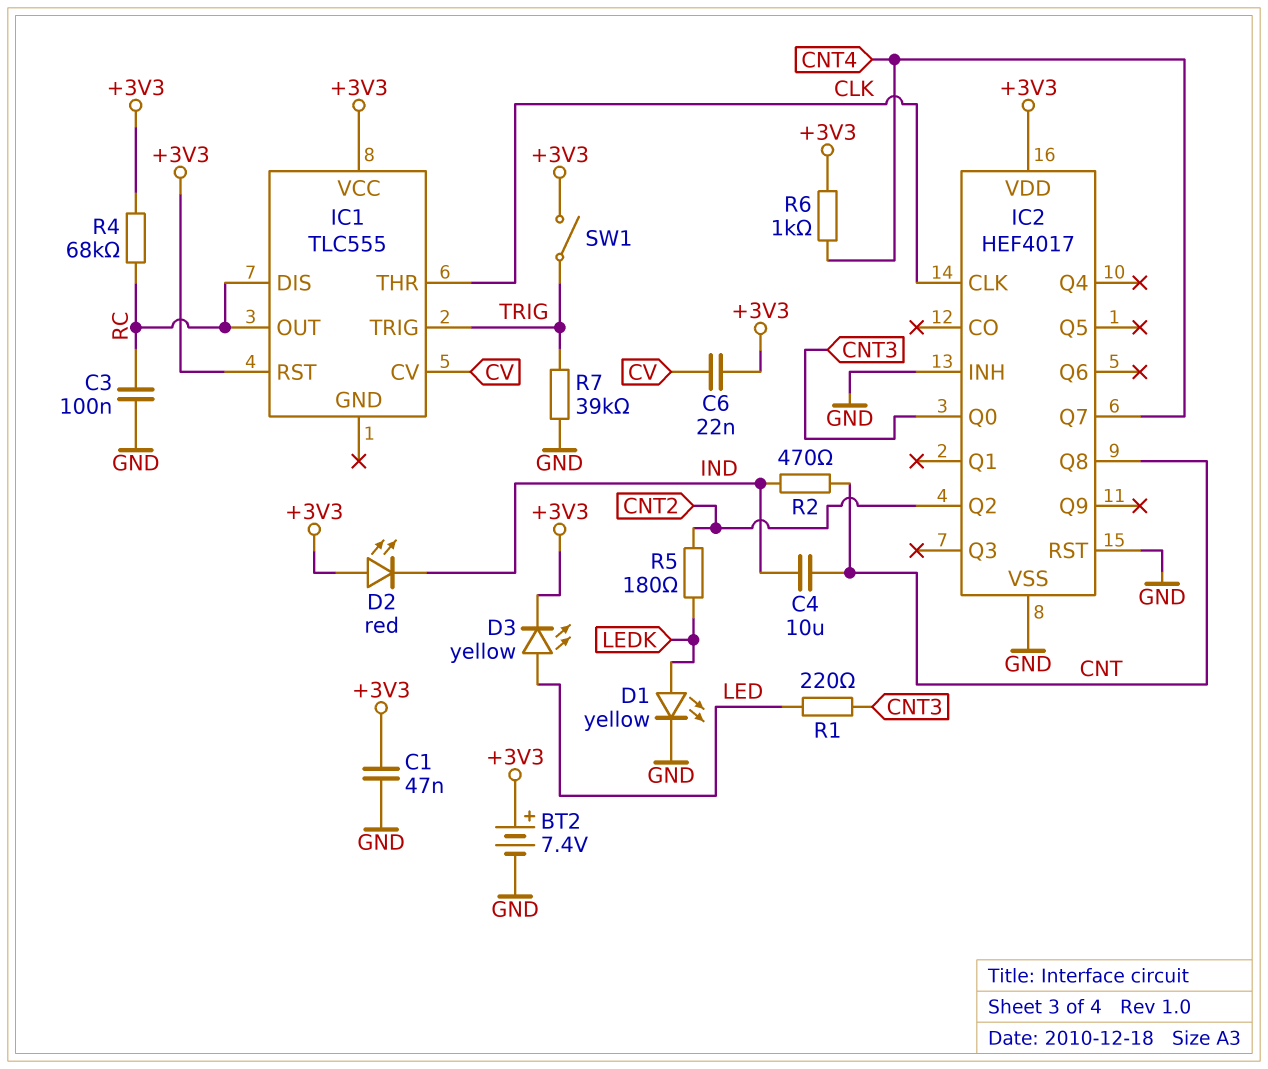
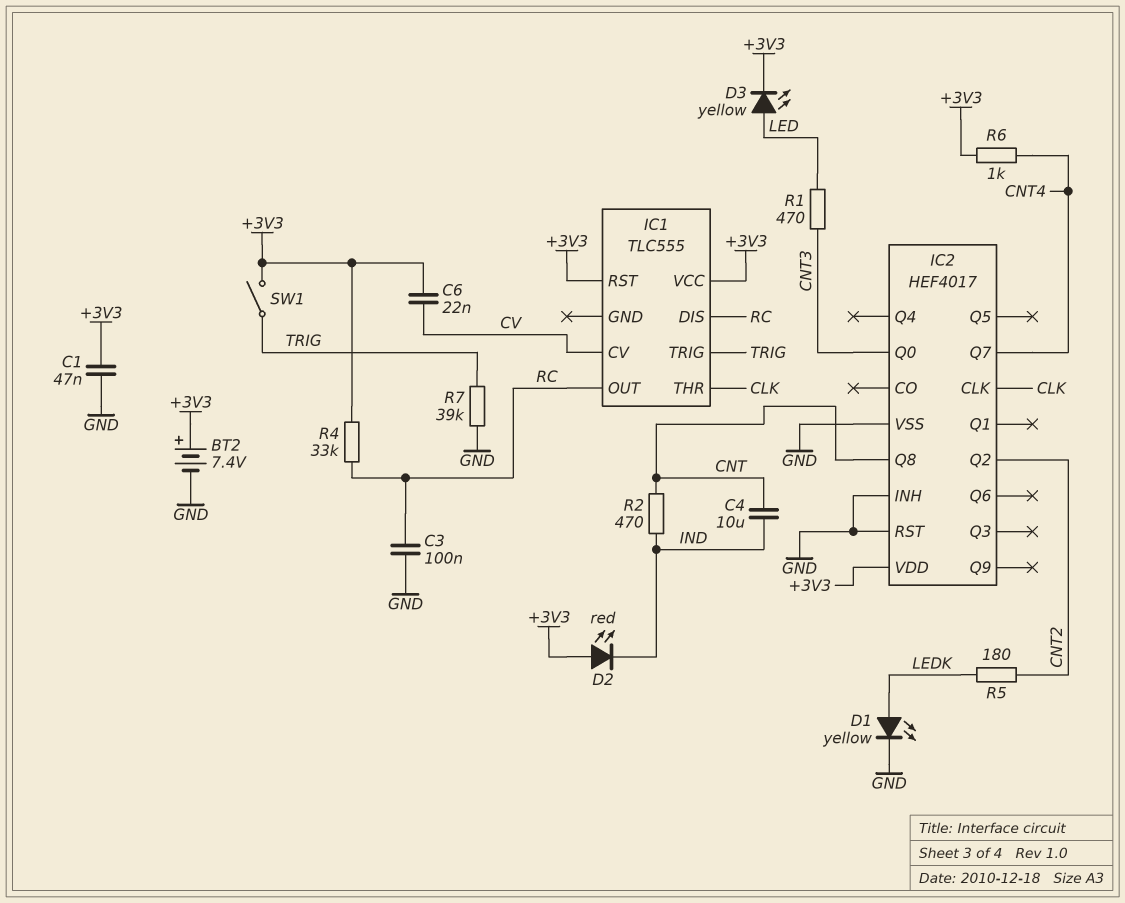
R1: 220 (CNT3, LED) -> 470 (CNT3, LED)
R4: 68k (+3V3, RC) -> 33k (+3V3, RC)

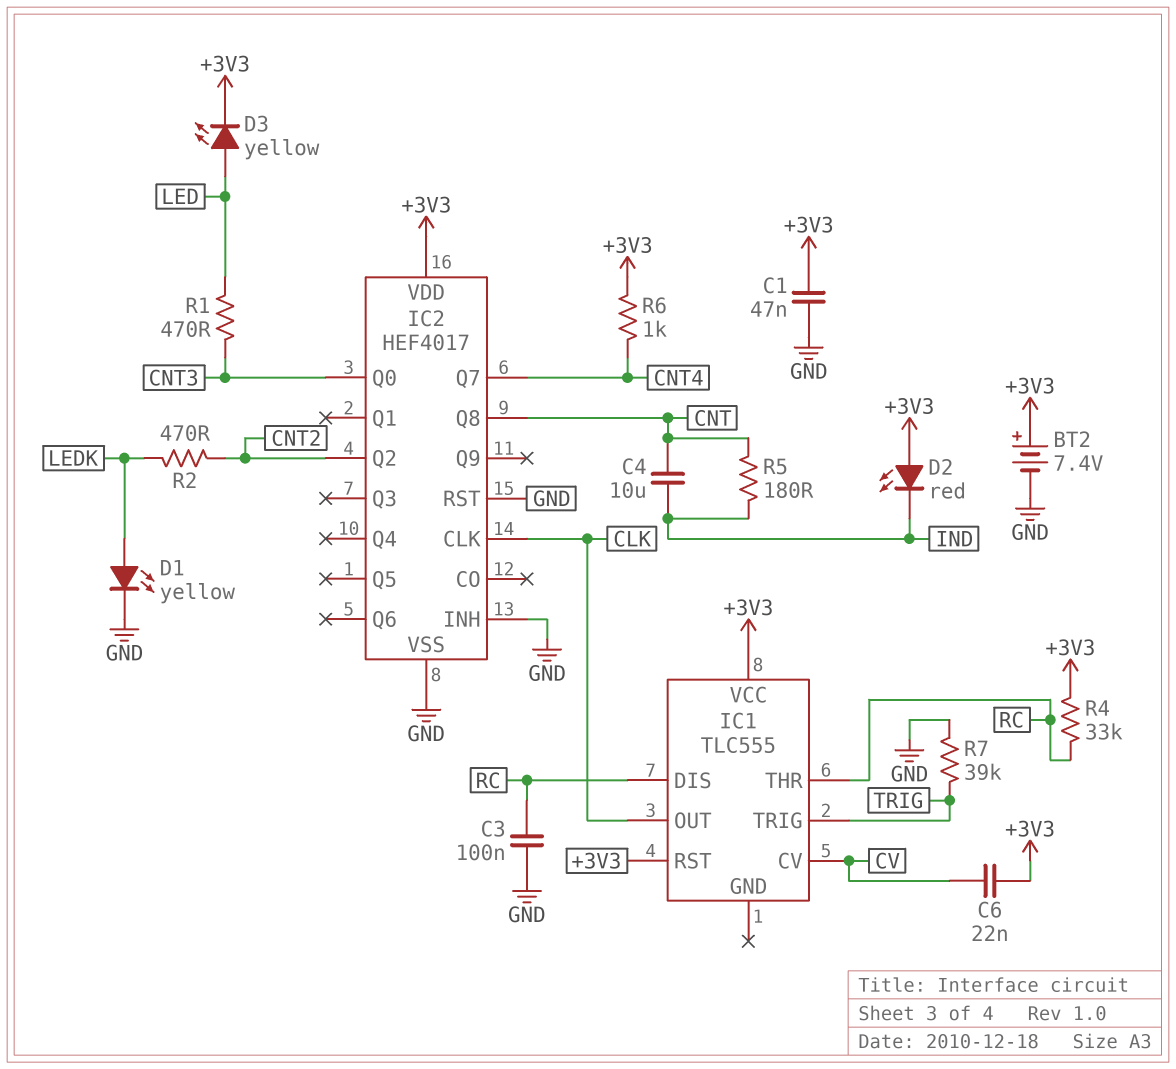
IC1 pin OUT: RC -> CLK
IC1 pin THR: CLK -> RC
R2: 470 (CNT, IND) -> 470 (CNT2, LEDK)
R5: 180 (CNT2, LEDK) -> 180 (CNT, IND)
SW1: switch (+3V3, TRIG) -> none

